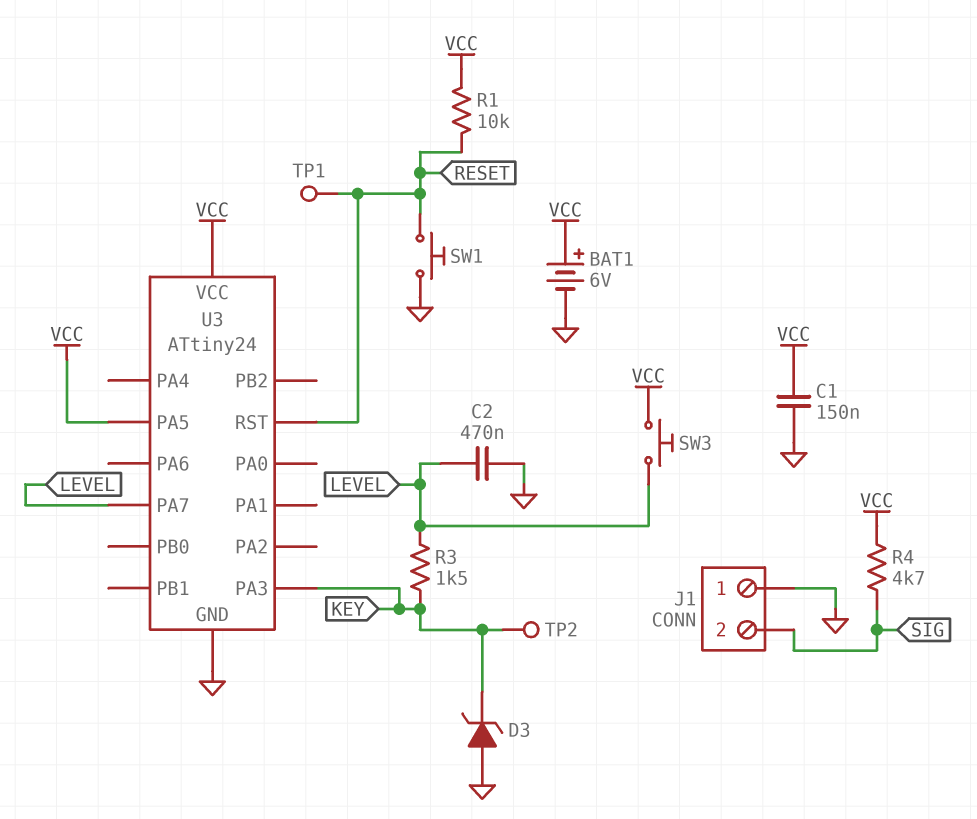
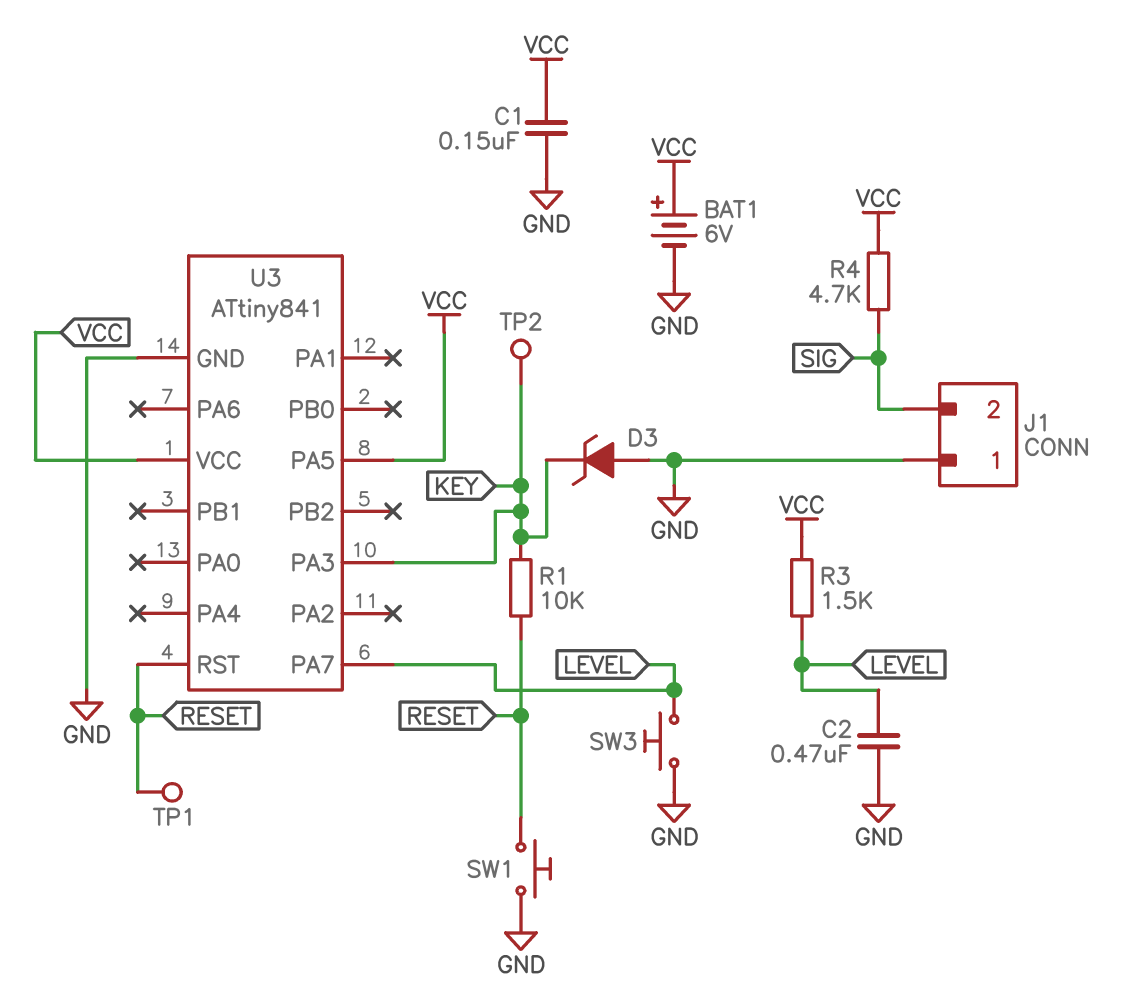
R1: 10k (RESET, VCC) -> 10k (KEY, RESET)
R3: 1.5k (KEY, LEVEL) -> 1.5k (LEVEL, VCC)
SW3: button (LEVEL, VCC) -> button (GND, LEVEL)
U3: ATtiny24 -> ATtiny841

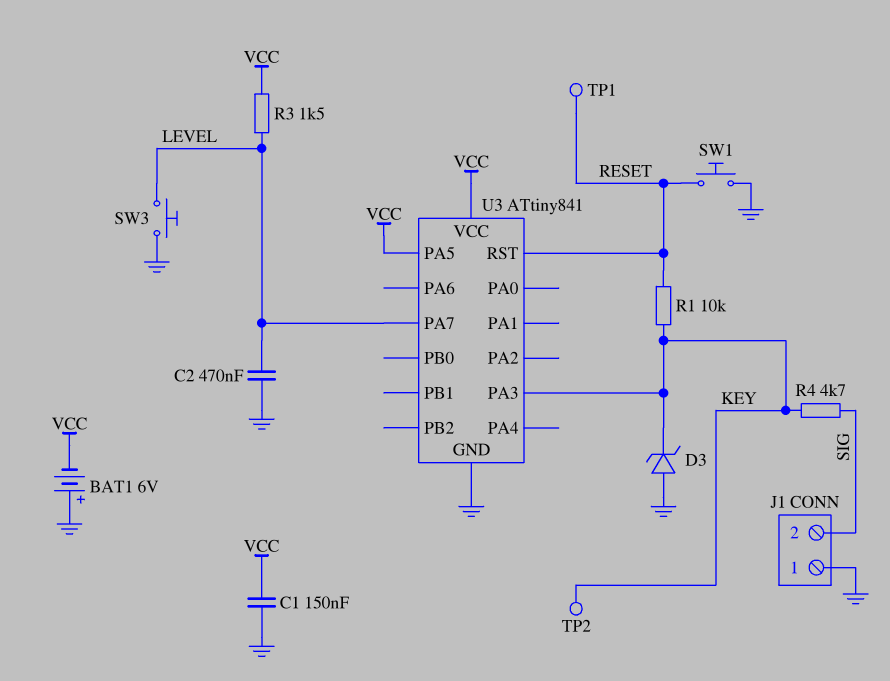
BAT1: 6V (plus VCC, minus GND) -> 6V (plus GND, minus VCC)
R4: 4.7k (SIG, VCC) -> 4.7k (KEY, SIG)

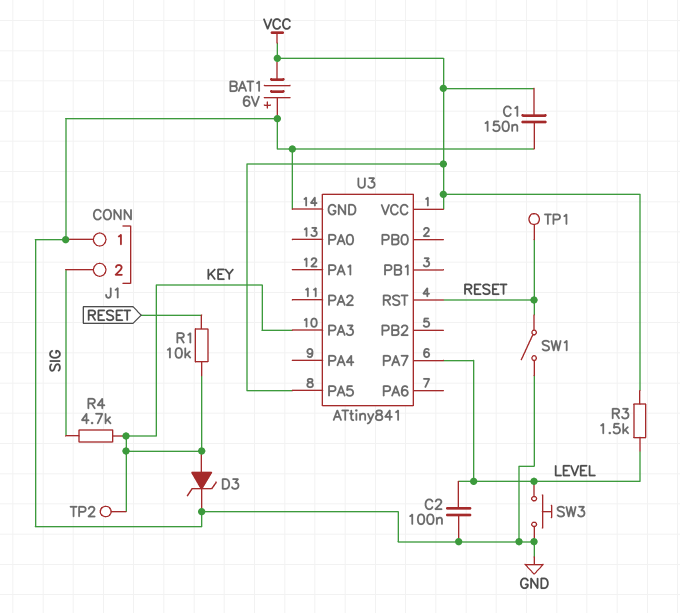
C2: 470nF (GND, LEVEL) -> 100nF (GND, LEVEL)
D3: zener (A GND, K KEY) -> zener (A KEY, K GND)
SW1: button (GND, RESET) -> switch (GND, RESET)

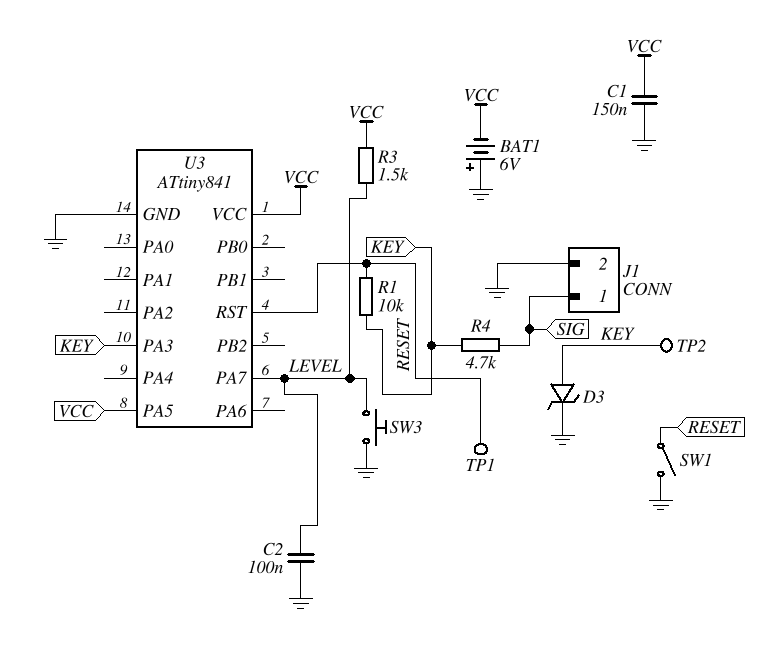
J1 pin 1: GND -> SIG
J1 pin 2: SIG -> GND

